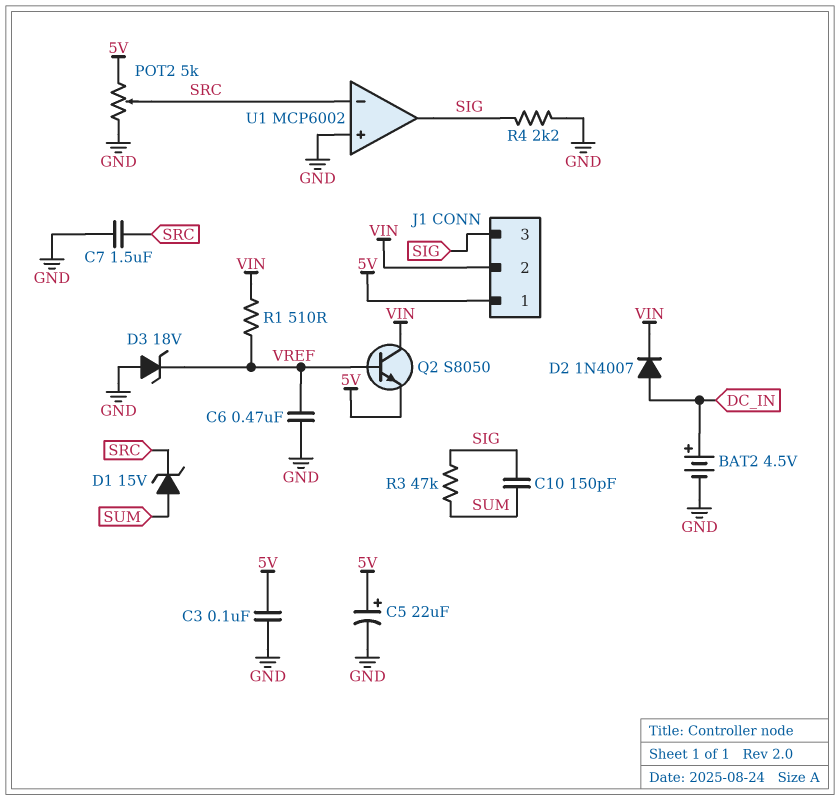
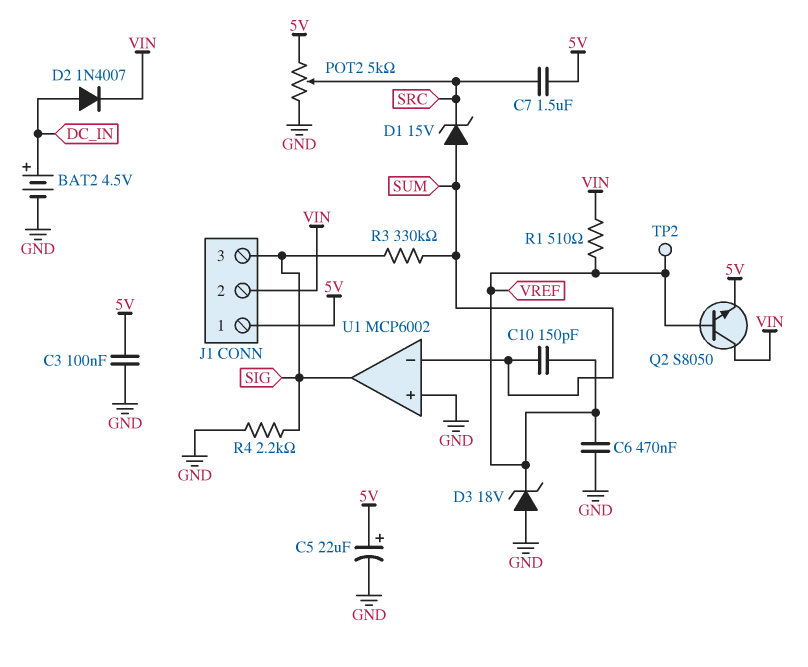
C7: 1.5uF (GND, SRC) -> 1.5uF (5V, SRC)
C10: 150pF (SIG, SUM) -> 150pF (SUM, VREF)
R3: 47k (SIG, SUM) -> 330k (SIG, SUM)
TP2: none -> test point (VREF)
U1 pin in-: SRC -> SUM

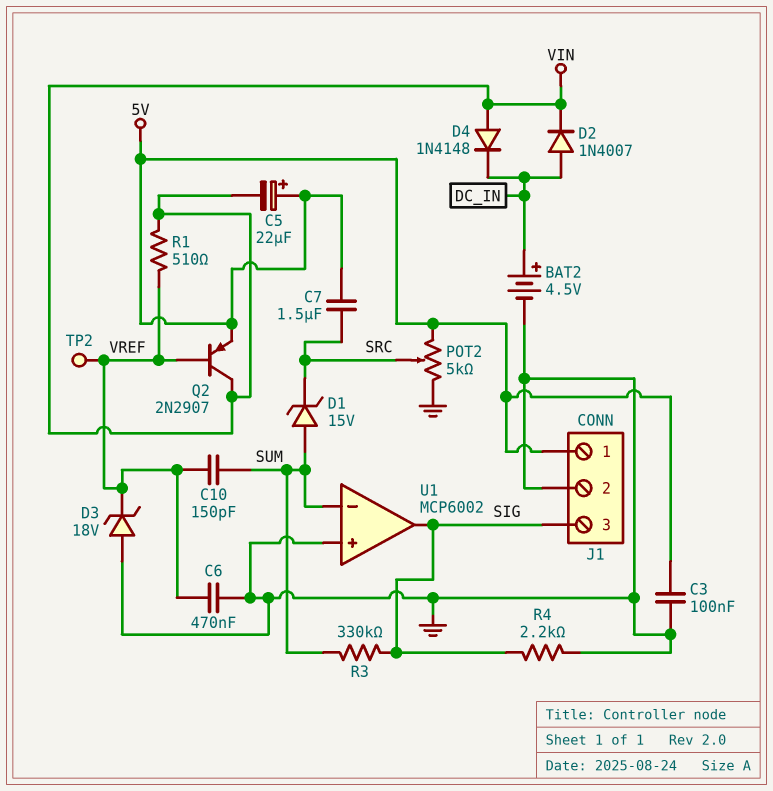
C5: 22uF (plus 5V, minus GND) -> 22uF (plus 5V, minus VIN)
D4: none -> diode 1N4148 (A VIN, K DC_IN)
J1 pin 2: VIN -> GND
Q2: NPN S8050 (B VREF, C VIN, E 5V) -> PNP 2N2907 (B VREF, C VIN, E 5V)

